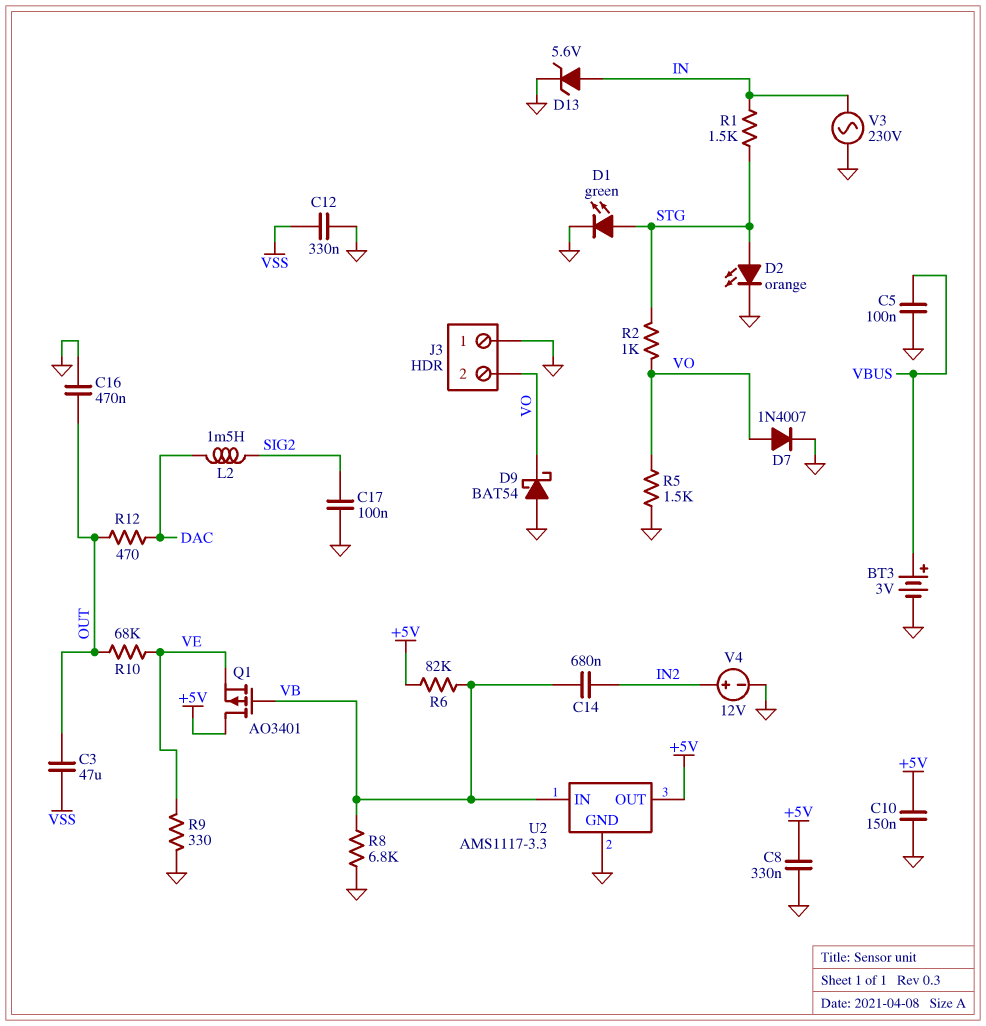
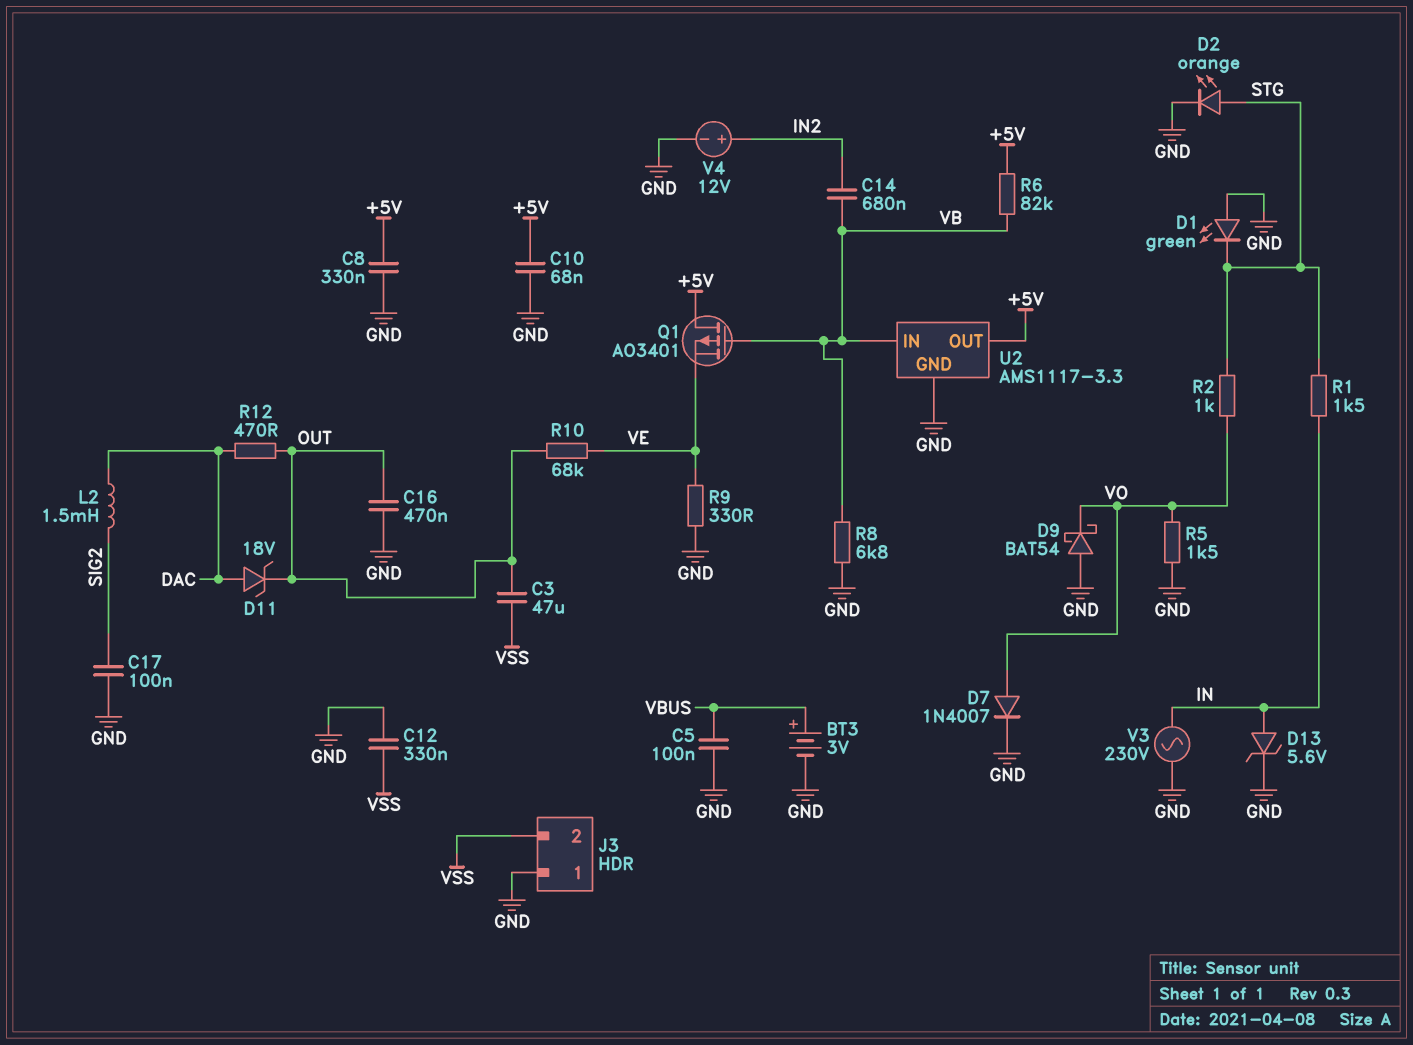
C10: 150nF (+5V, GND) -> 68nF (+5V, GND)
D1: LED green (A STG, K GND) -> LED green (A GND, K STG)
D11: none -> zener 18V (A DAC, K OUT)
J3 pin 2: VO -> VSS

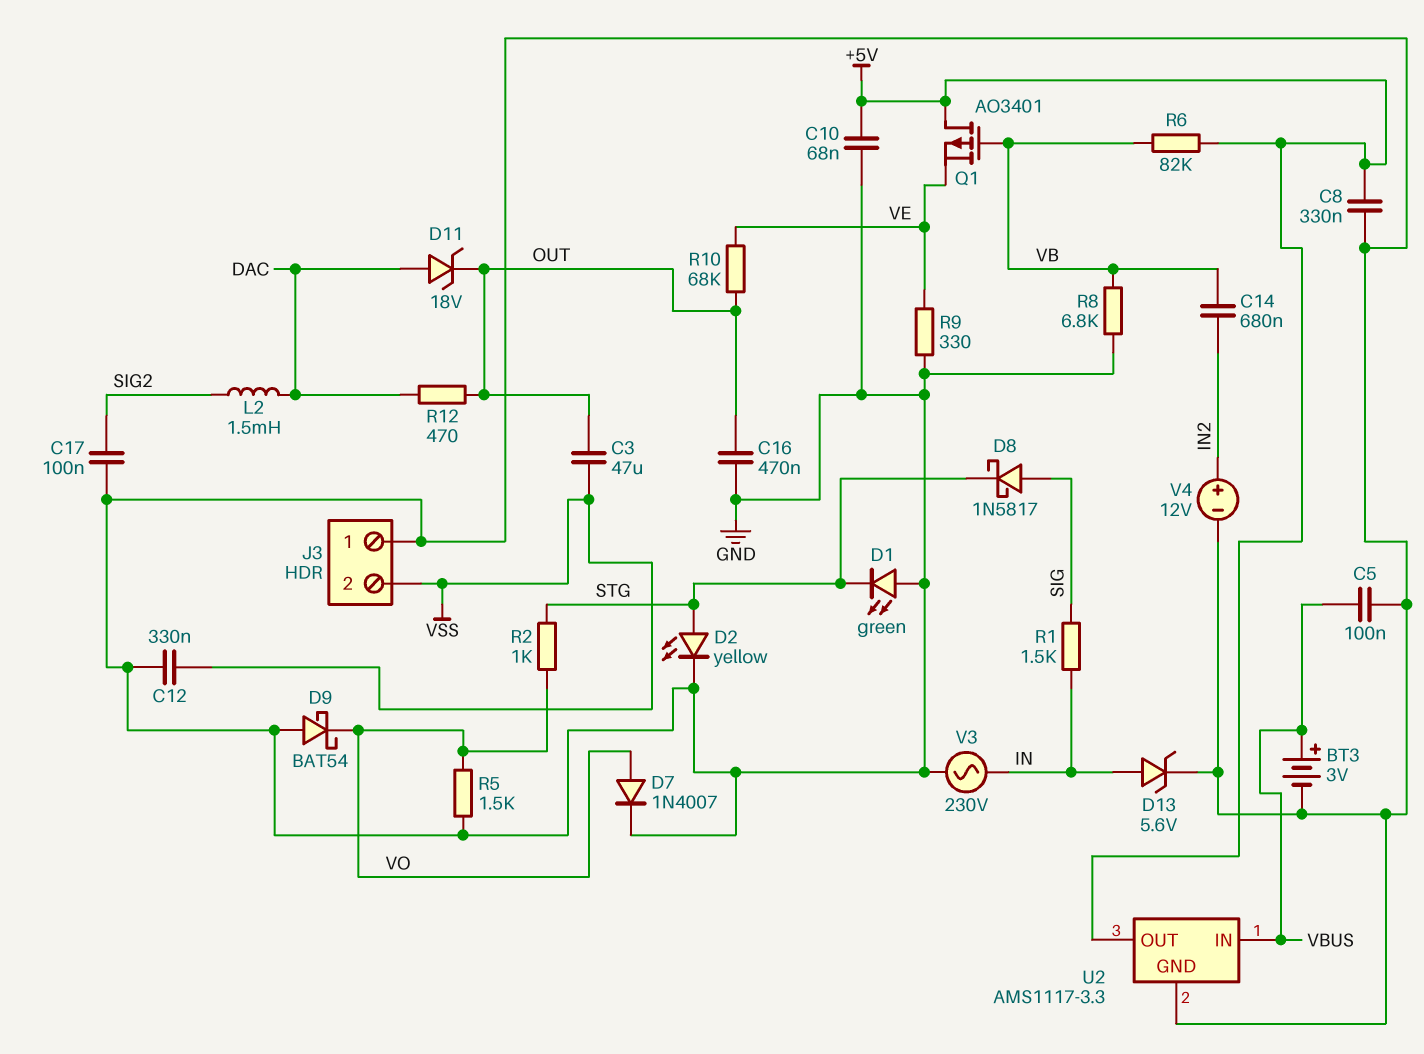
D2: LED orange (A STG, K GND) -> LED yellow (A STG, K GND)
D8: none -> schottky 1N5817 (A SIG, K STG)
R1: 1.5k (IN, STG) -> 1.5k (IN, SIG)
U2 pin IN: VB -> VBUS

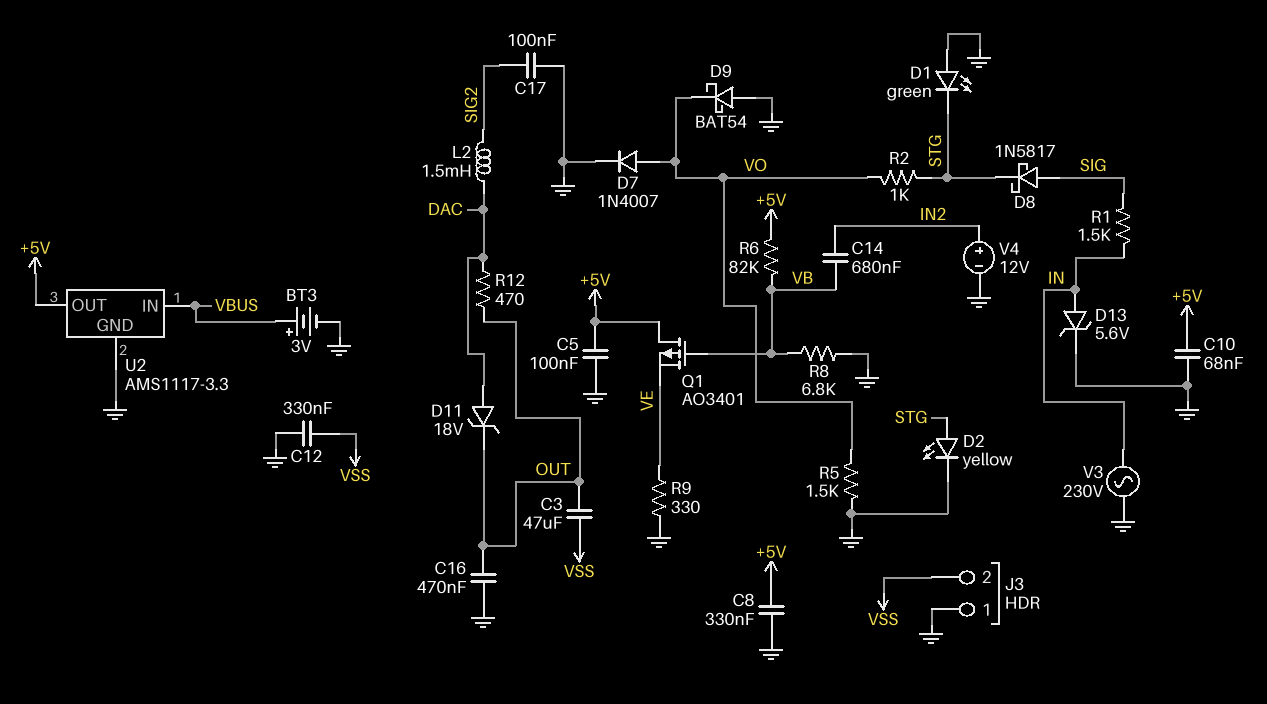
C5: 100nF (GND, VBUS) -> 100nF (+5V, GND)
R10: 68k (OUT, VE) -> none

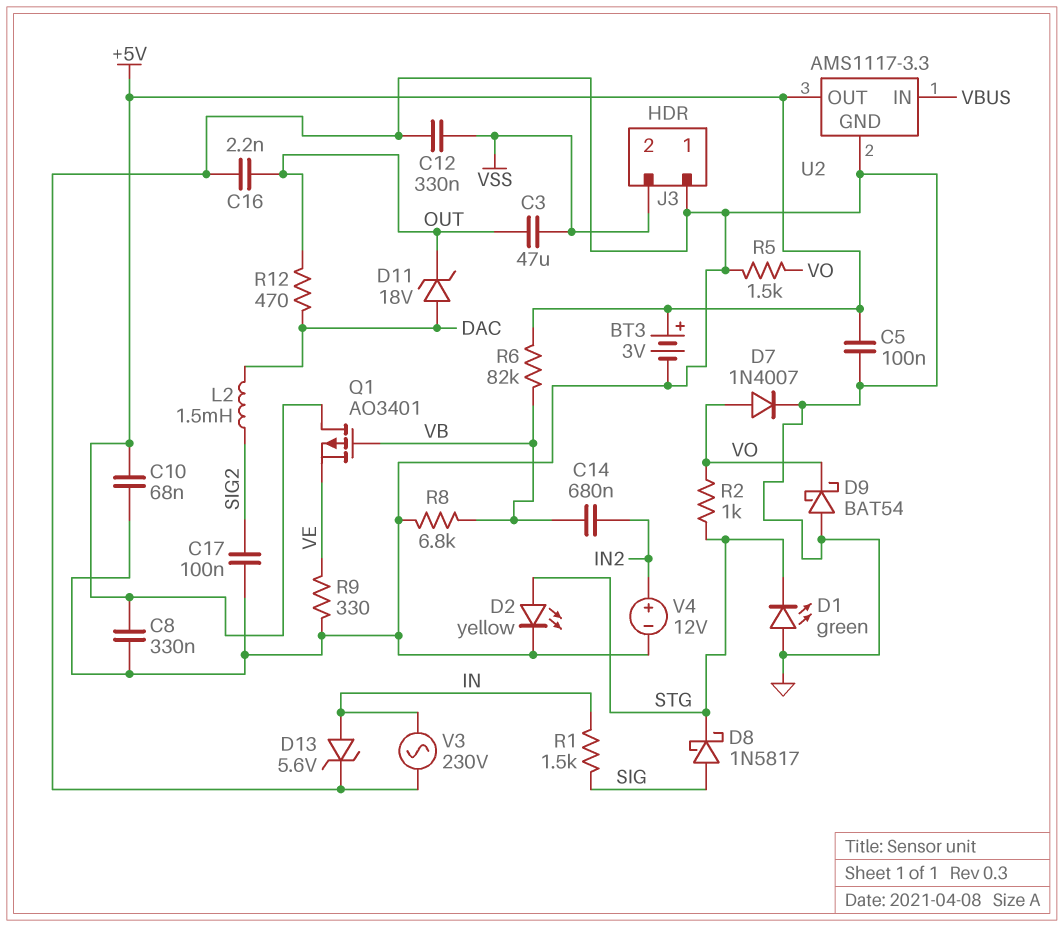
BT3: 3V (plus VBUS, minus GND) -> 3V (plus +5V, minus GND)
C16: 470nF (GND, OUT) -> 2.2nF (GND, OUT)

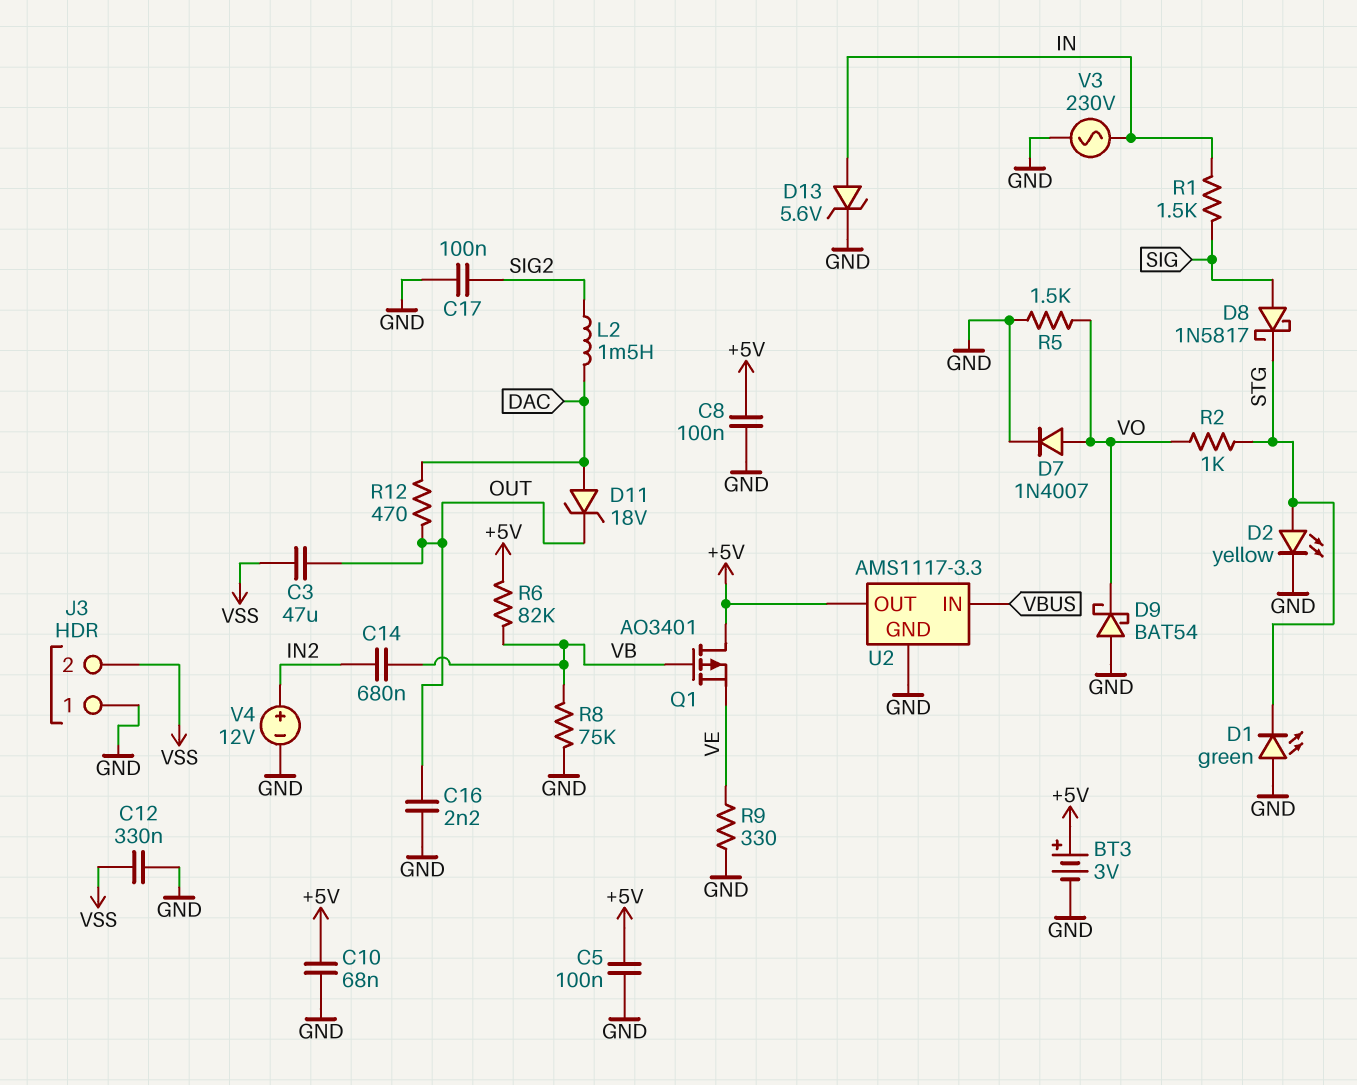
C8: 330nF (+5V, GND) -> 100nF (+5V, GND)
R8: 6.8k (GND, VB) -> 75k (GND, VB)

